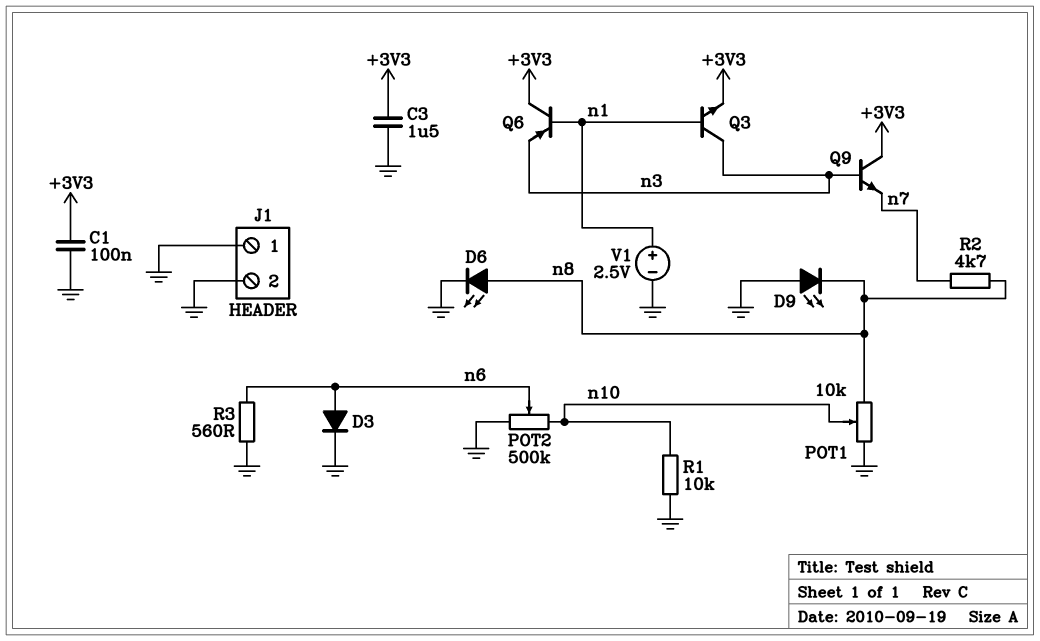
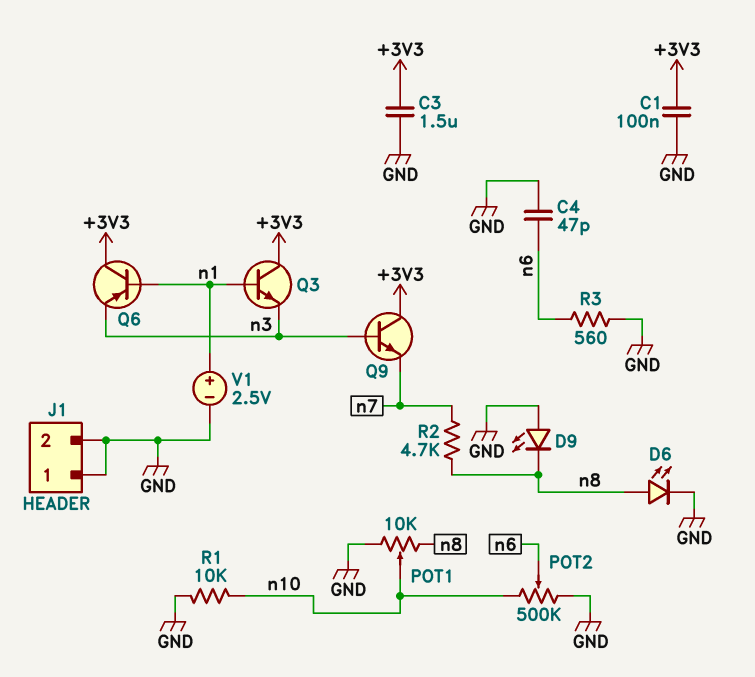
C4: none -> 47pF (GND, n6)
D3: diode (A n6, K GND) -> none
Q3: NPN (B n1, C n3, E +3V3) -> NPN (B n1, C +3V3, E n3)

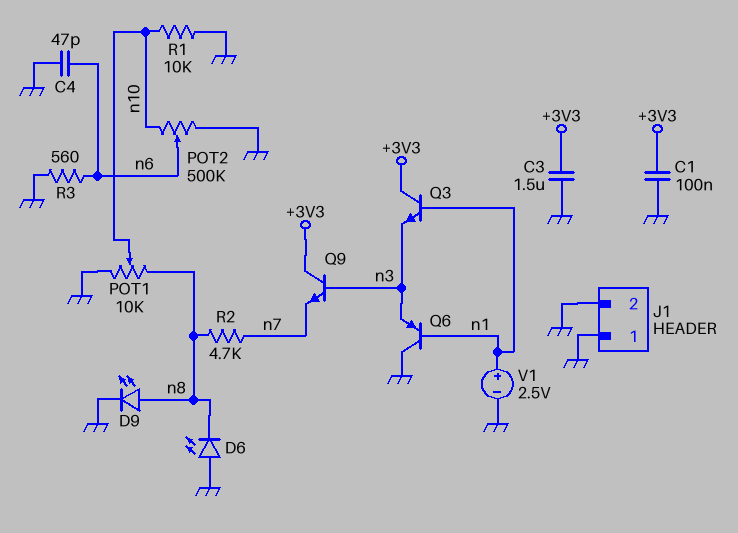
D6: LED (A n8, K GND) -> LED (A GND, K n8)
D9: LED (A GND, K n8) -> LED (A n8, K GND)
Q6: PNP (B n1, C +3V3, E n3) -> PNP (B n1, C GND, E n3)

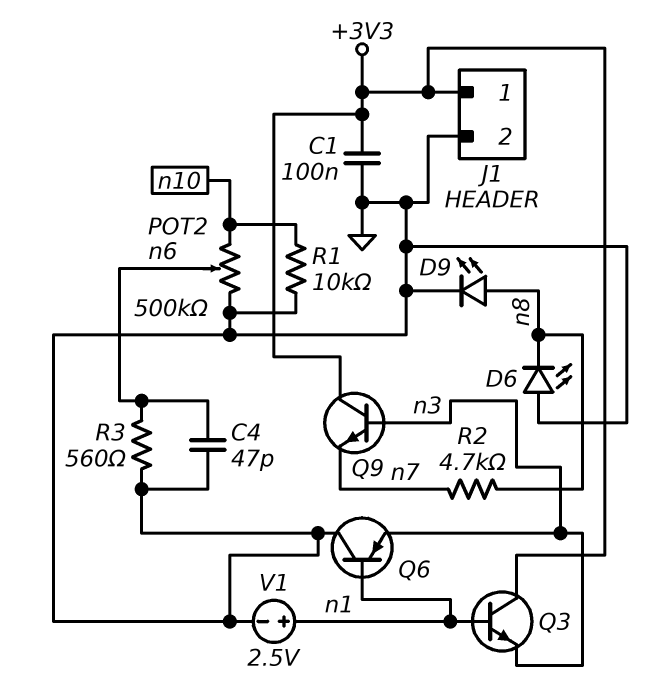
C3: 1.5uF (+3V3, GND) -> none
J1 pin 1: GND -> +3V3
POT1: 10k (GND, n8, wiper n10) -> none

